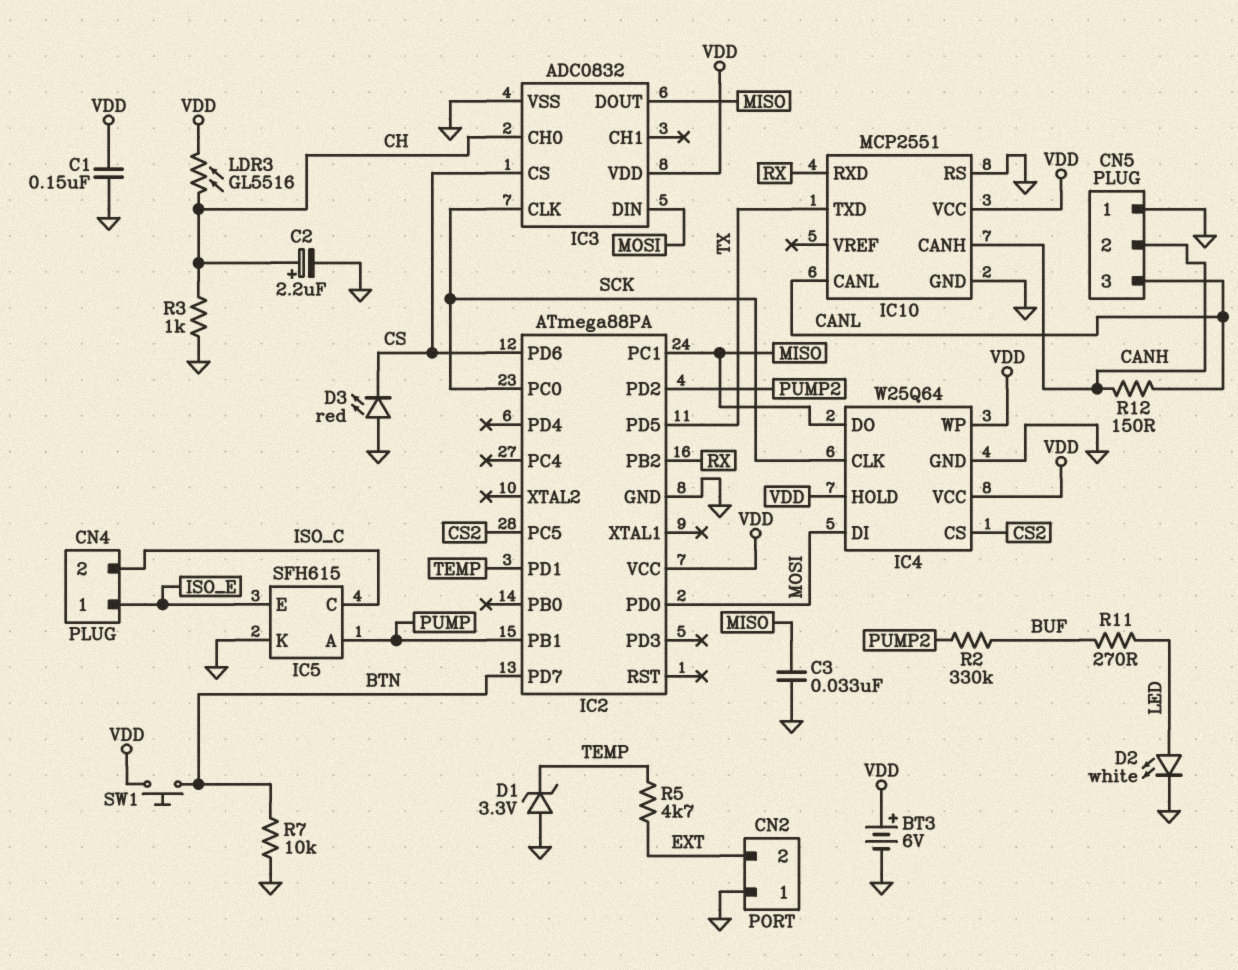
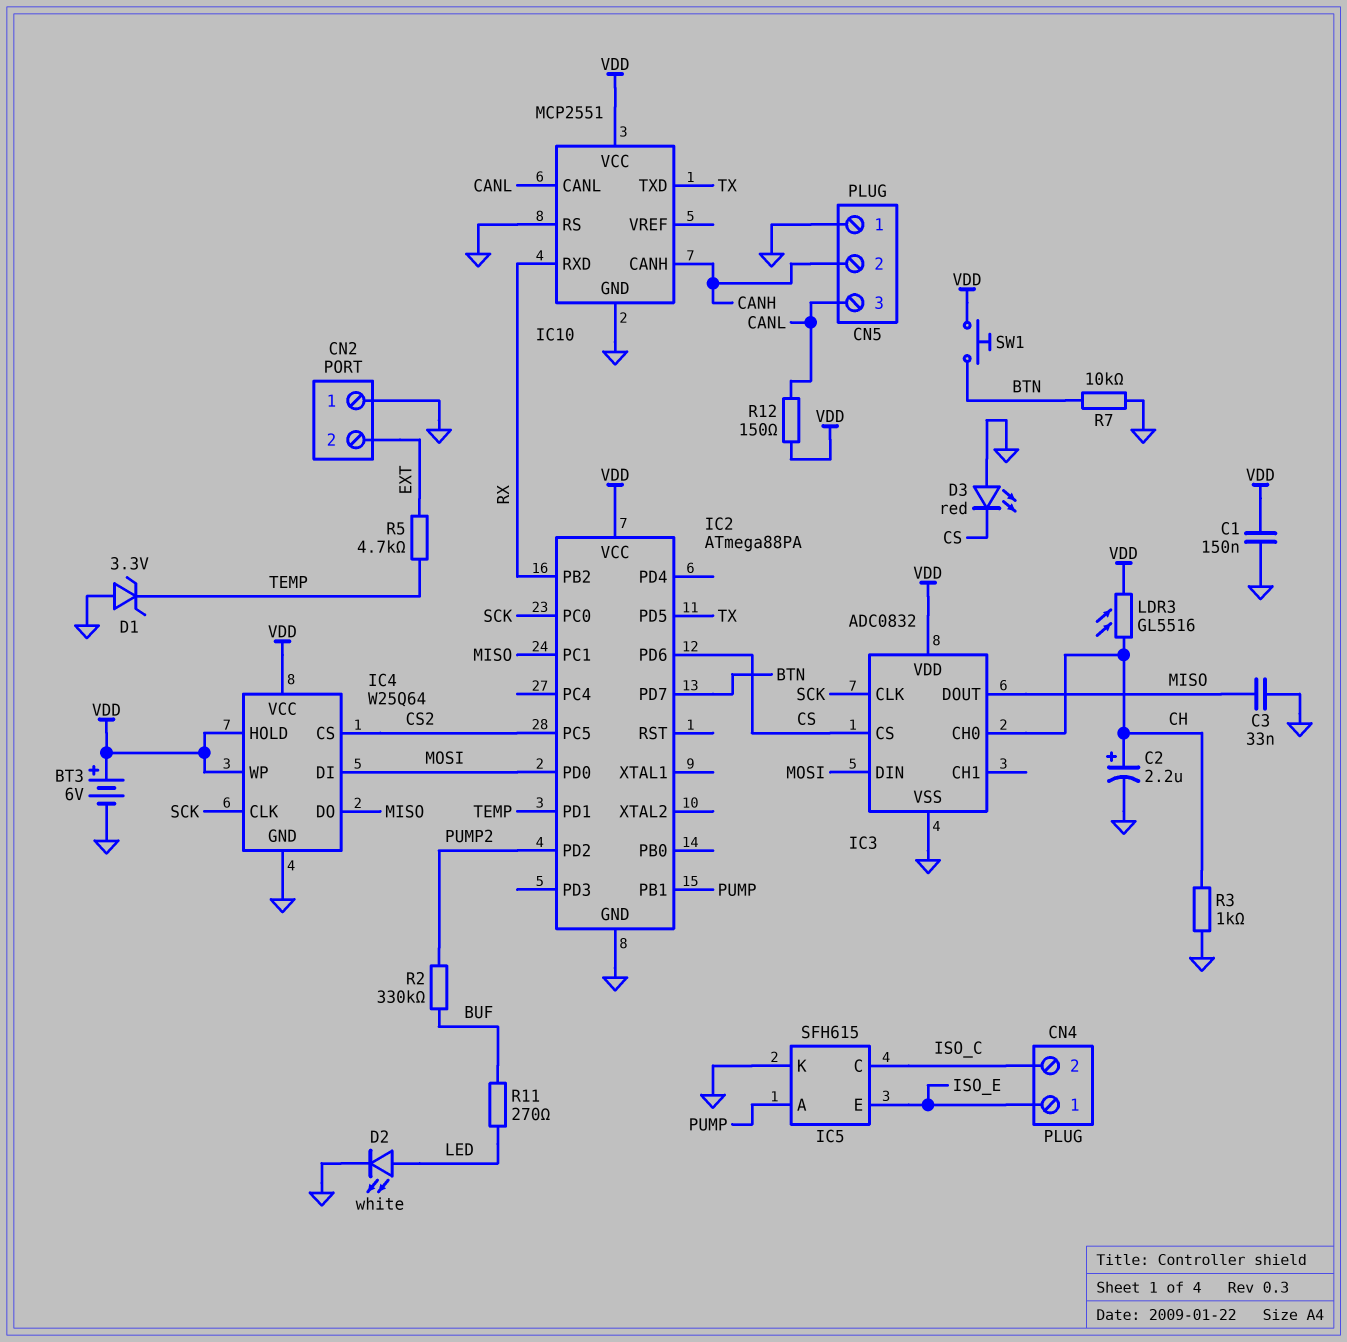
R12: 150 (CANH, CANL) -> 150 (CANL, VDD)

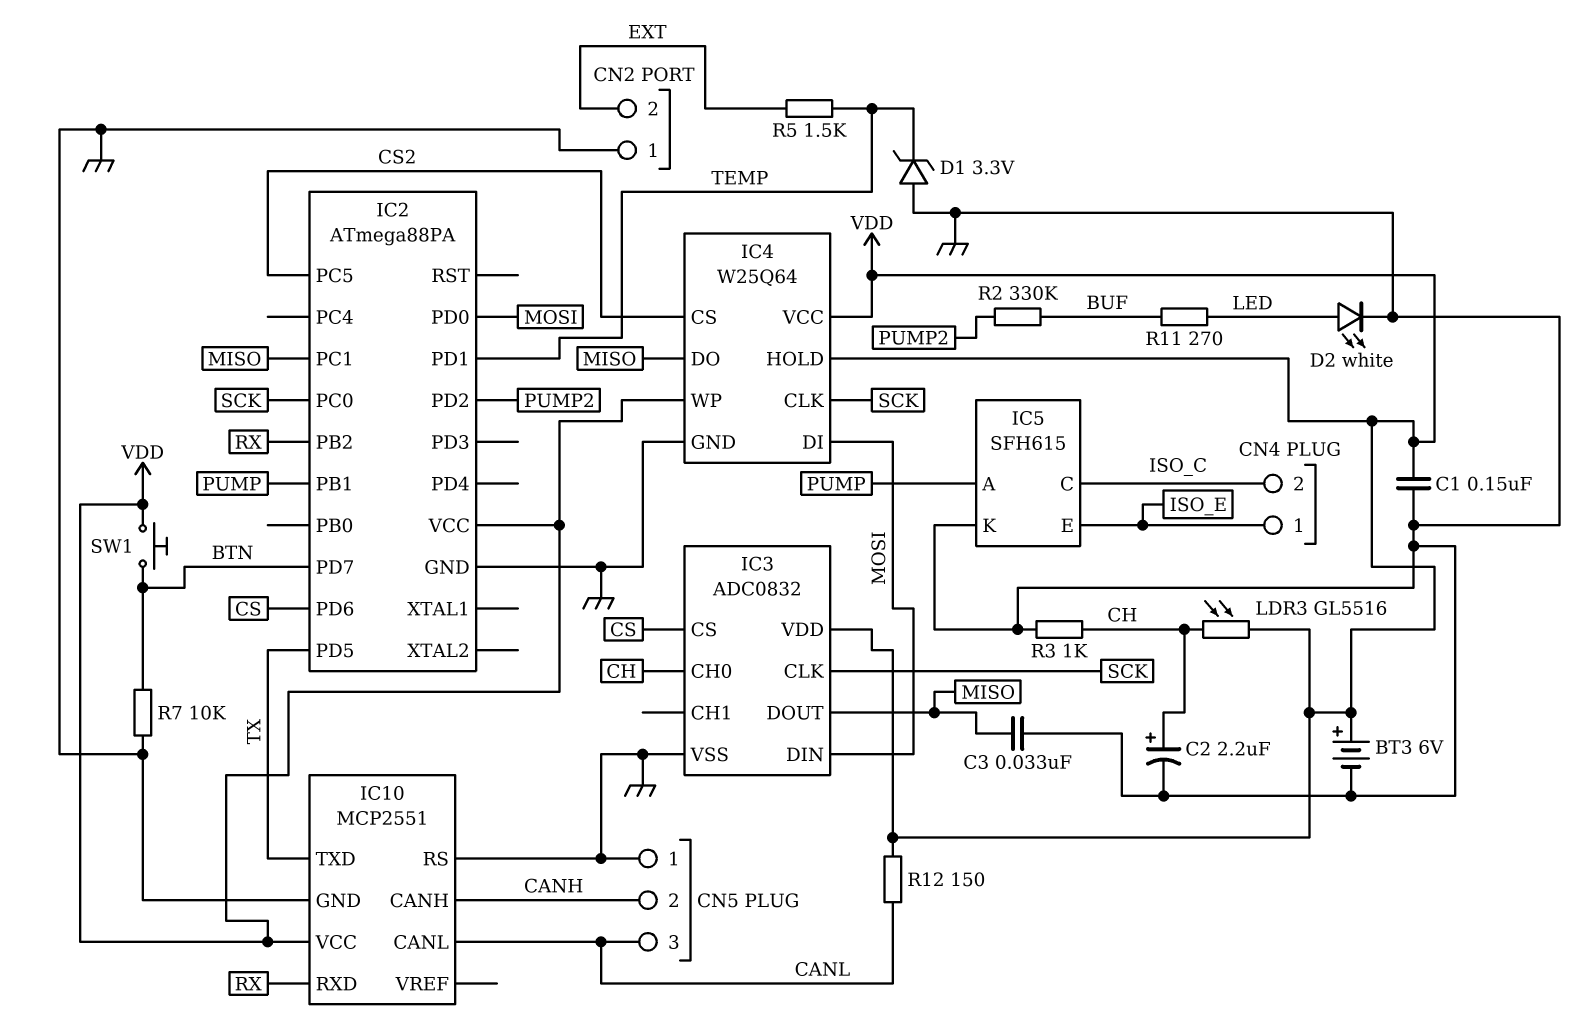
D3: LED red (A GND, K CS) -> none
R5: 4.7k (EXT, TEMP) -> 1.5k (EXT, TEMP)

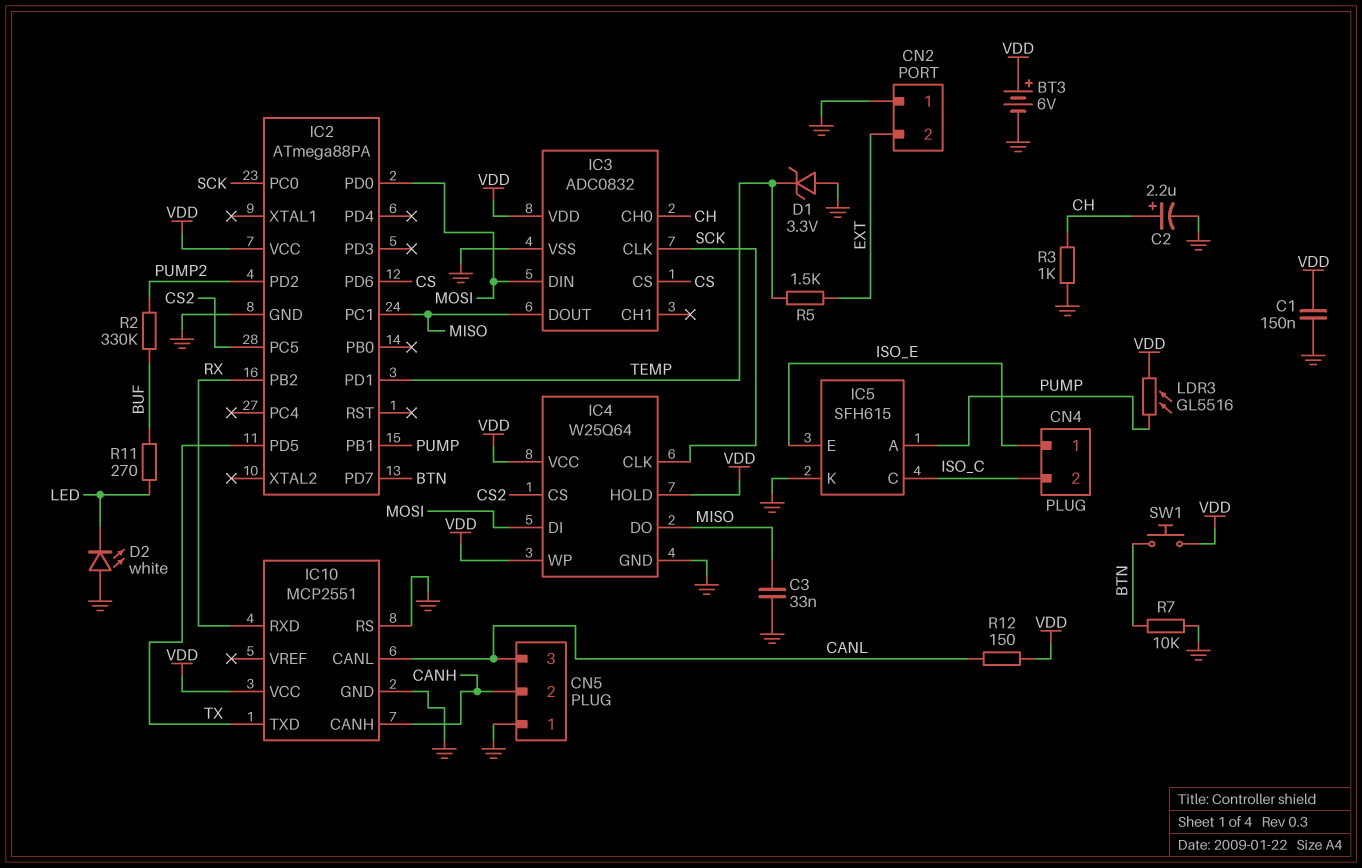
D2: LED white (A LED, K GND) -> LED white (A GND, K LED)
LDR3: GL5516 (CH, VDD) -> GL5516 (PUMP, VDD)

